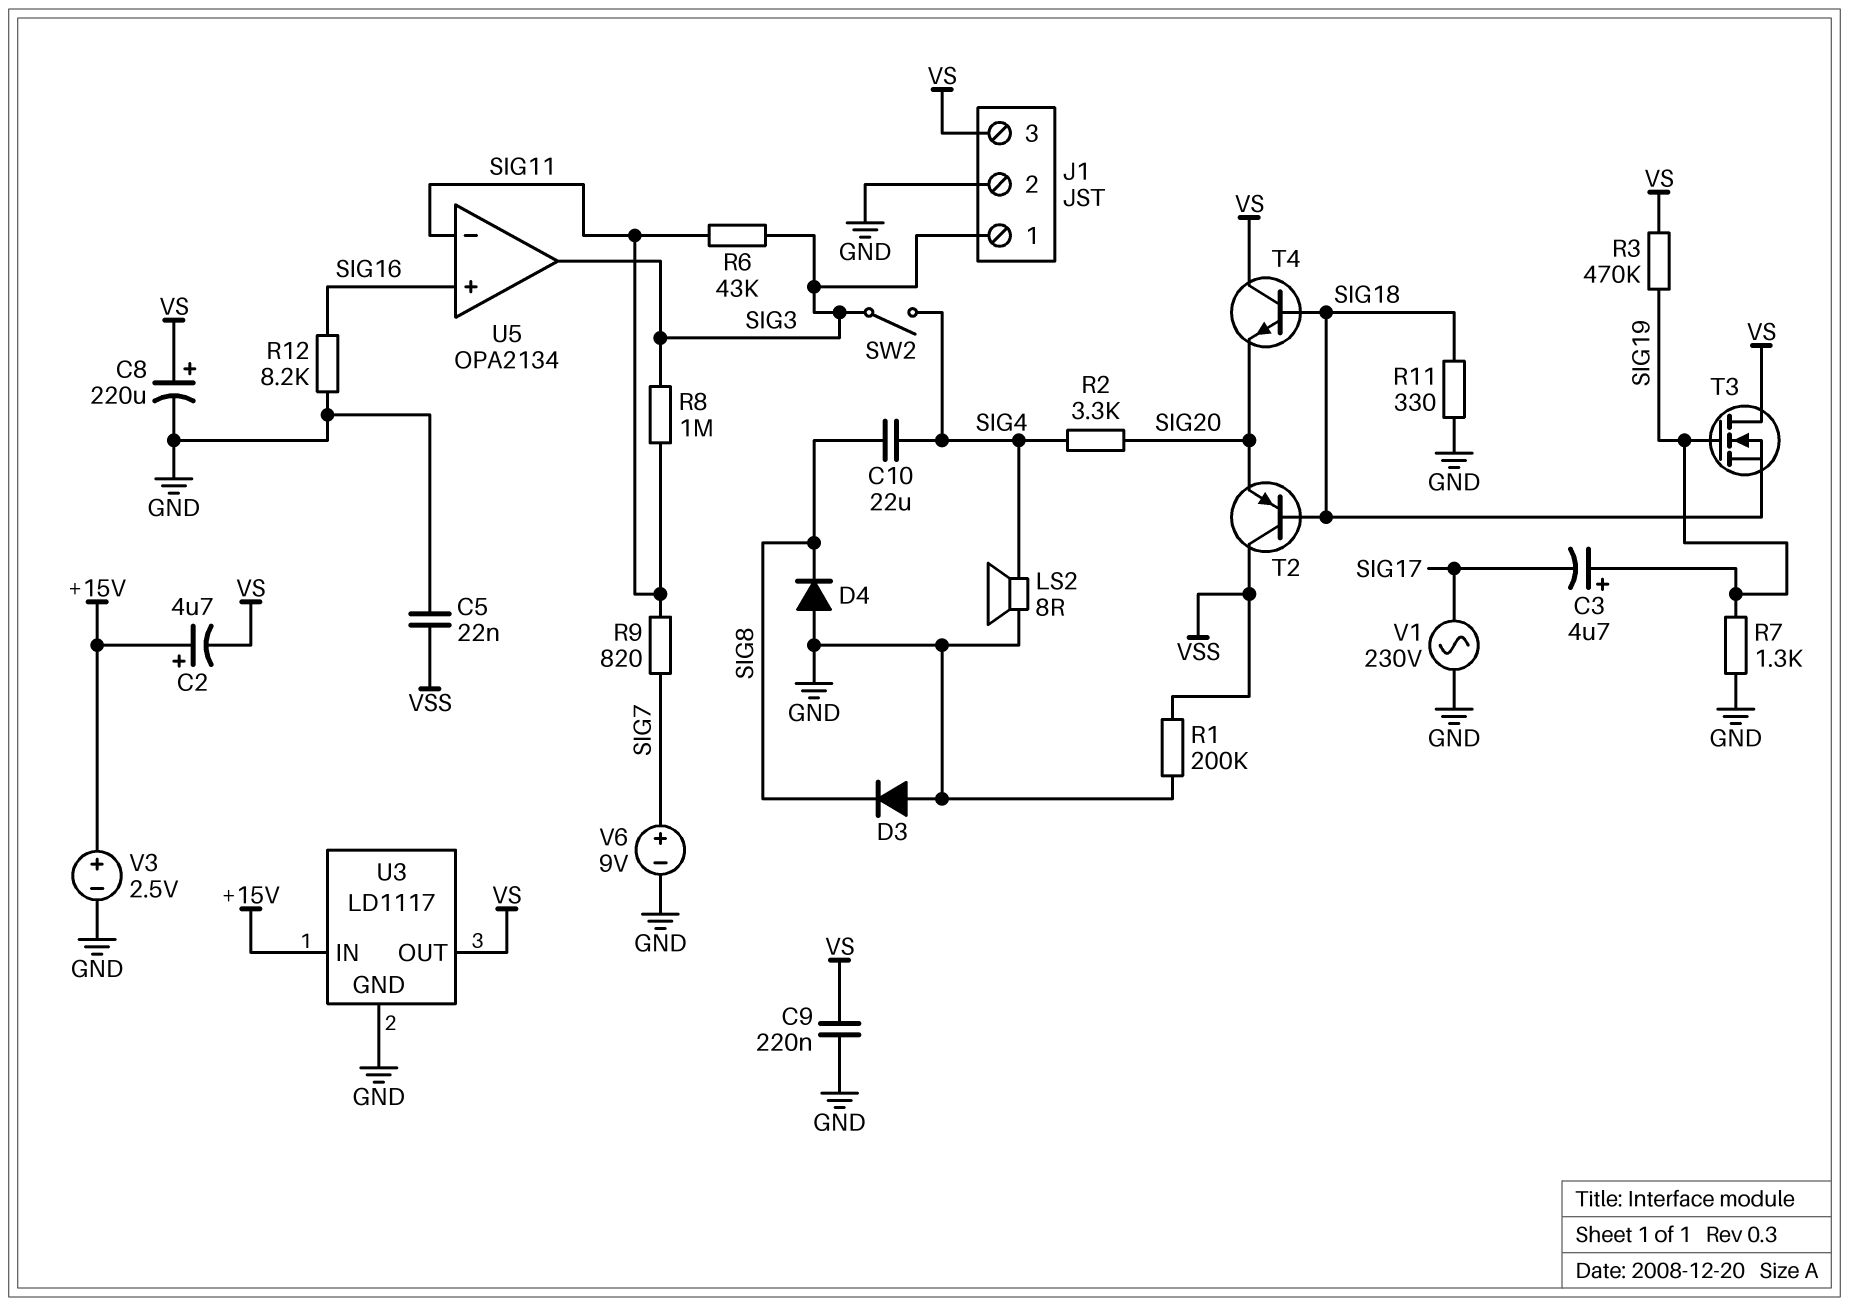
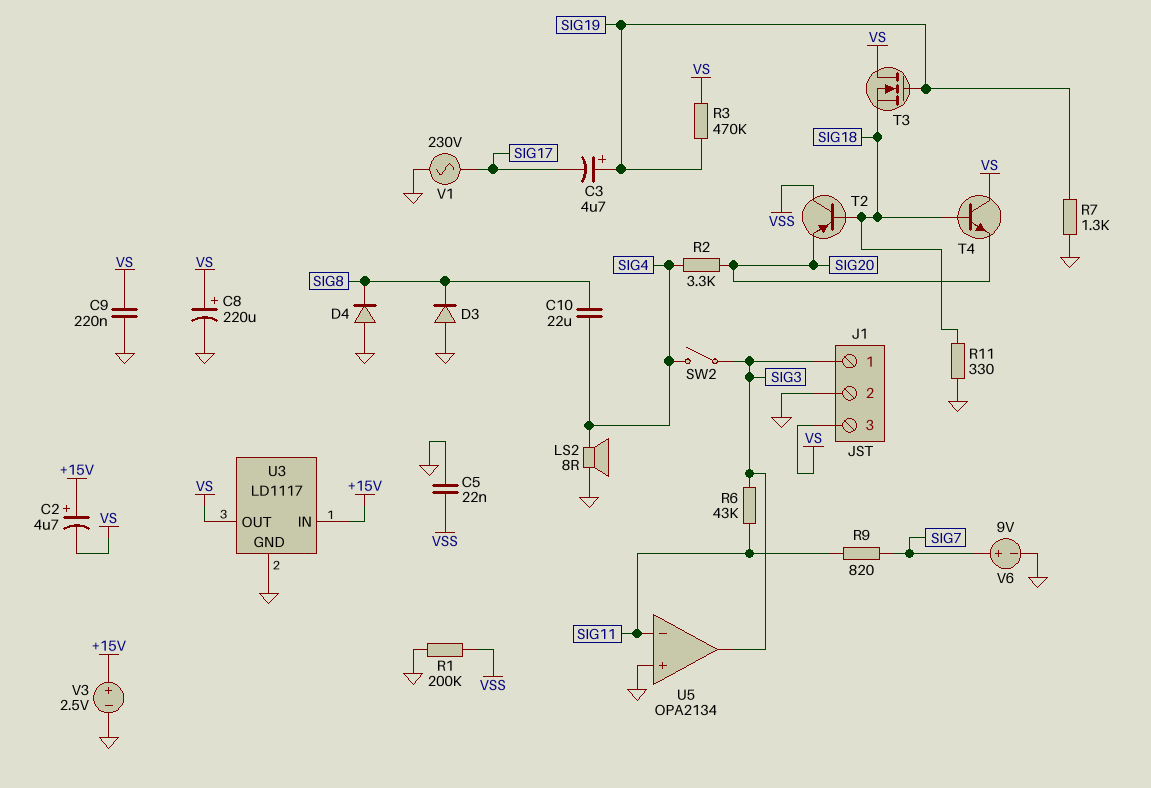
R8: 1M (SIG3, SIG11) -> none
R12: 8.2k (GND, SIG16) -> none
U5 pin in+: SIG16 -> GND

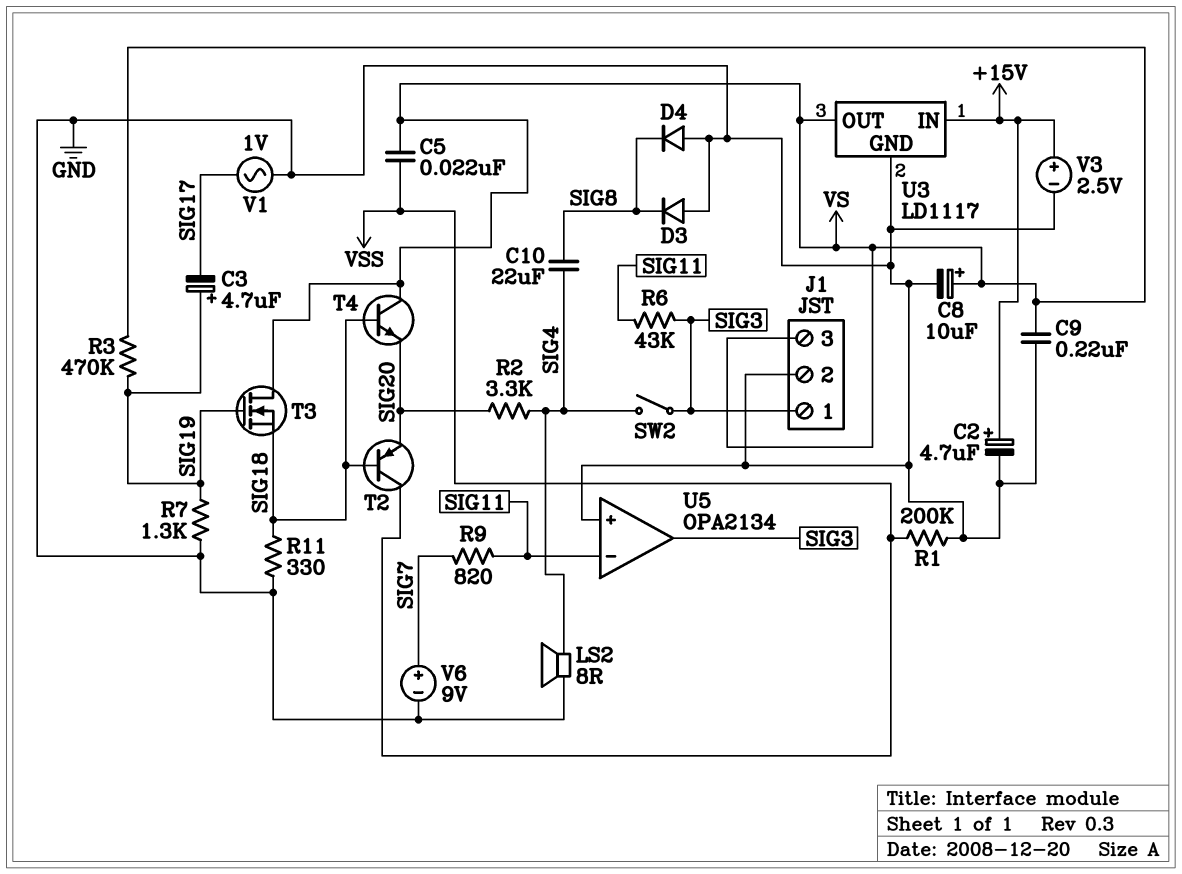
C2: 4.7uF (plus +15V, minus VS) -> 4.7uF (plus +15V, minus GND)
C5: 22nF (GND, VSS) -> 22nF (VS, VSS)
C8: 220uF (plus VS, minus GND) -> 10uF (plus VS, minus GND)
V1: AC 230V (GND, SIG17) -> AC 1V (GND, SIG17)

